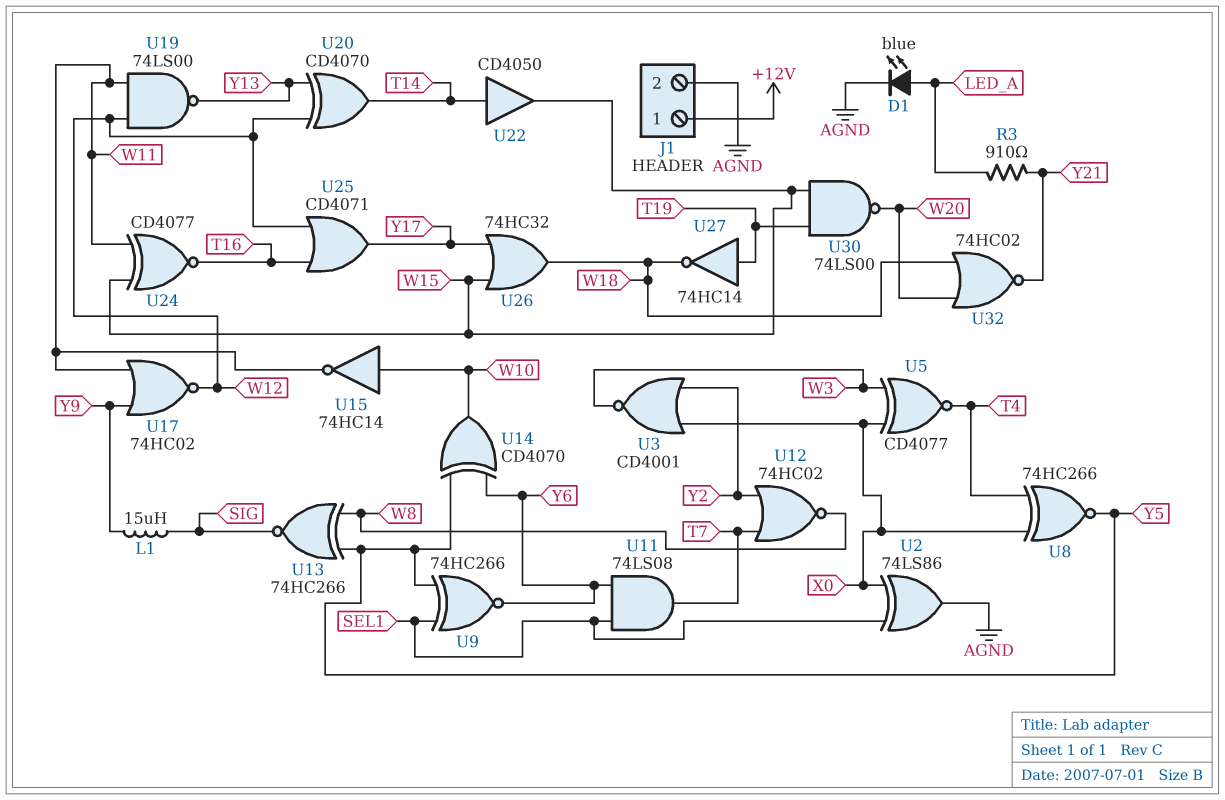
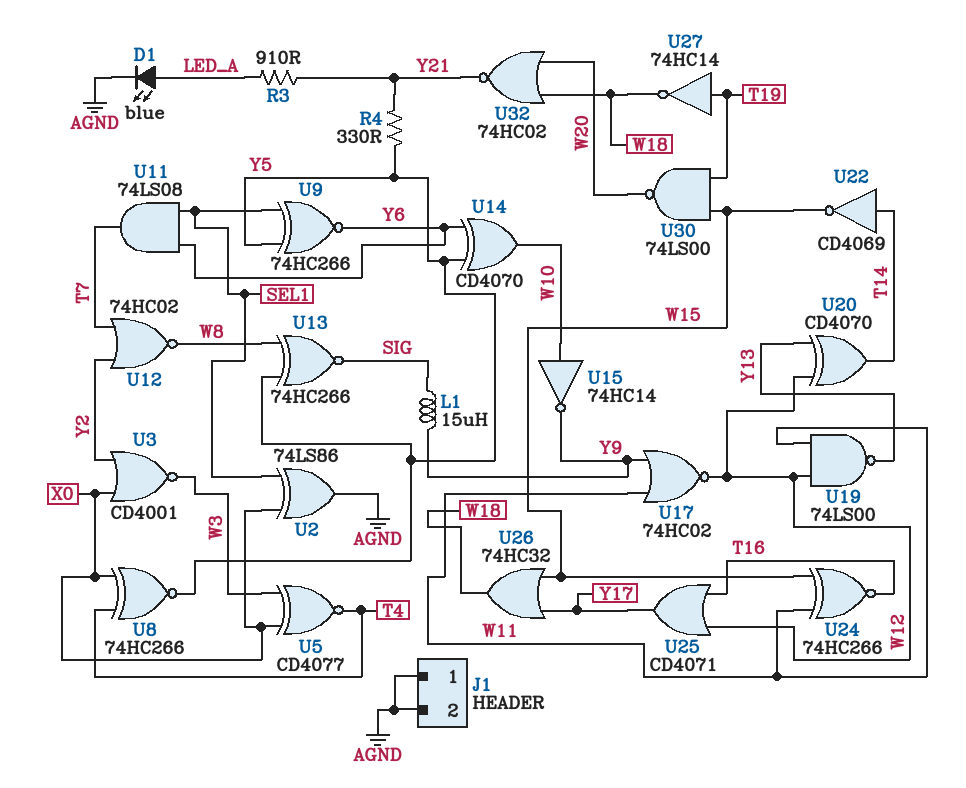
J1 pin 1: +12V -> AGND
R4: none -> 330 (Y5, Y21)
U15: NOT 74HC14 (in W10, out W11) -> NOT 74HC14 (in W10, out Y9)
U22: buffer CD4050 (in T14, out W15) -> NOT CD4069 (in T14, out W15)
U24: XNOR CD4077 (in W11, in W15, out T16) -> XNOR 74HC266 (in W11, in W15, out T16)

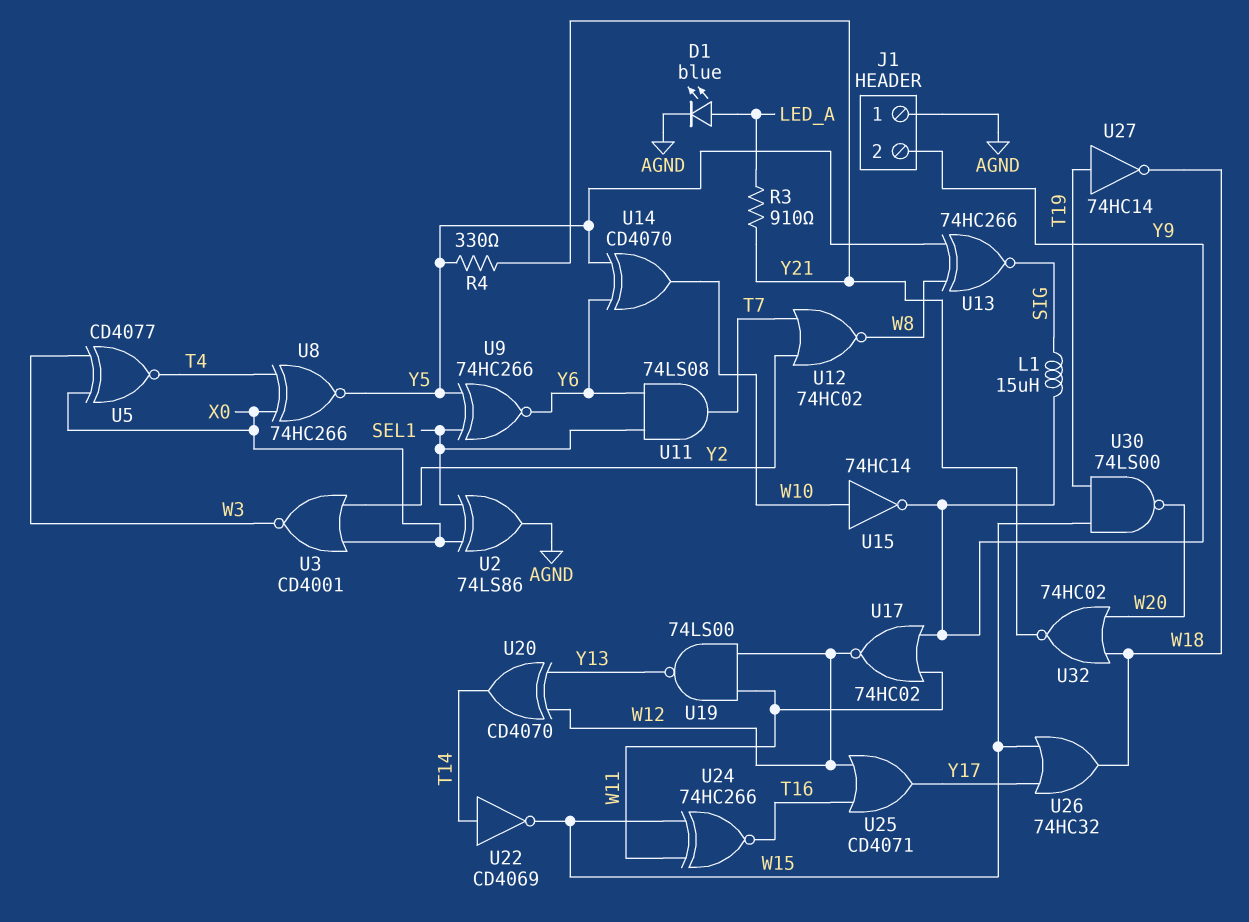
J1 pin 2: AGND -> Y9

